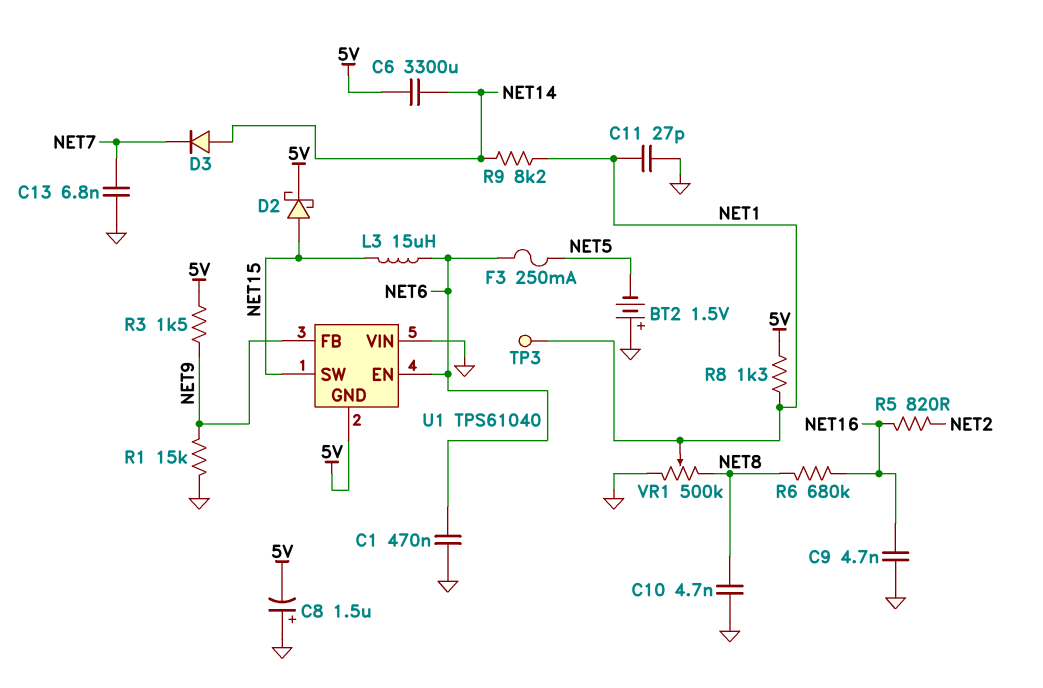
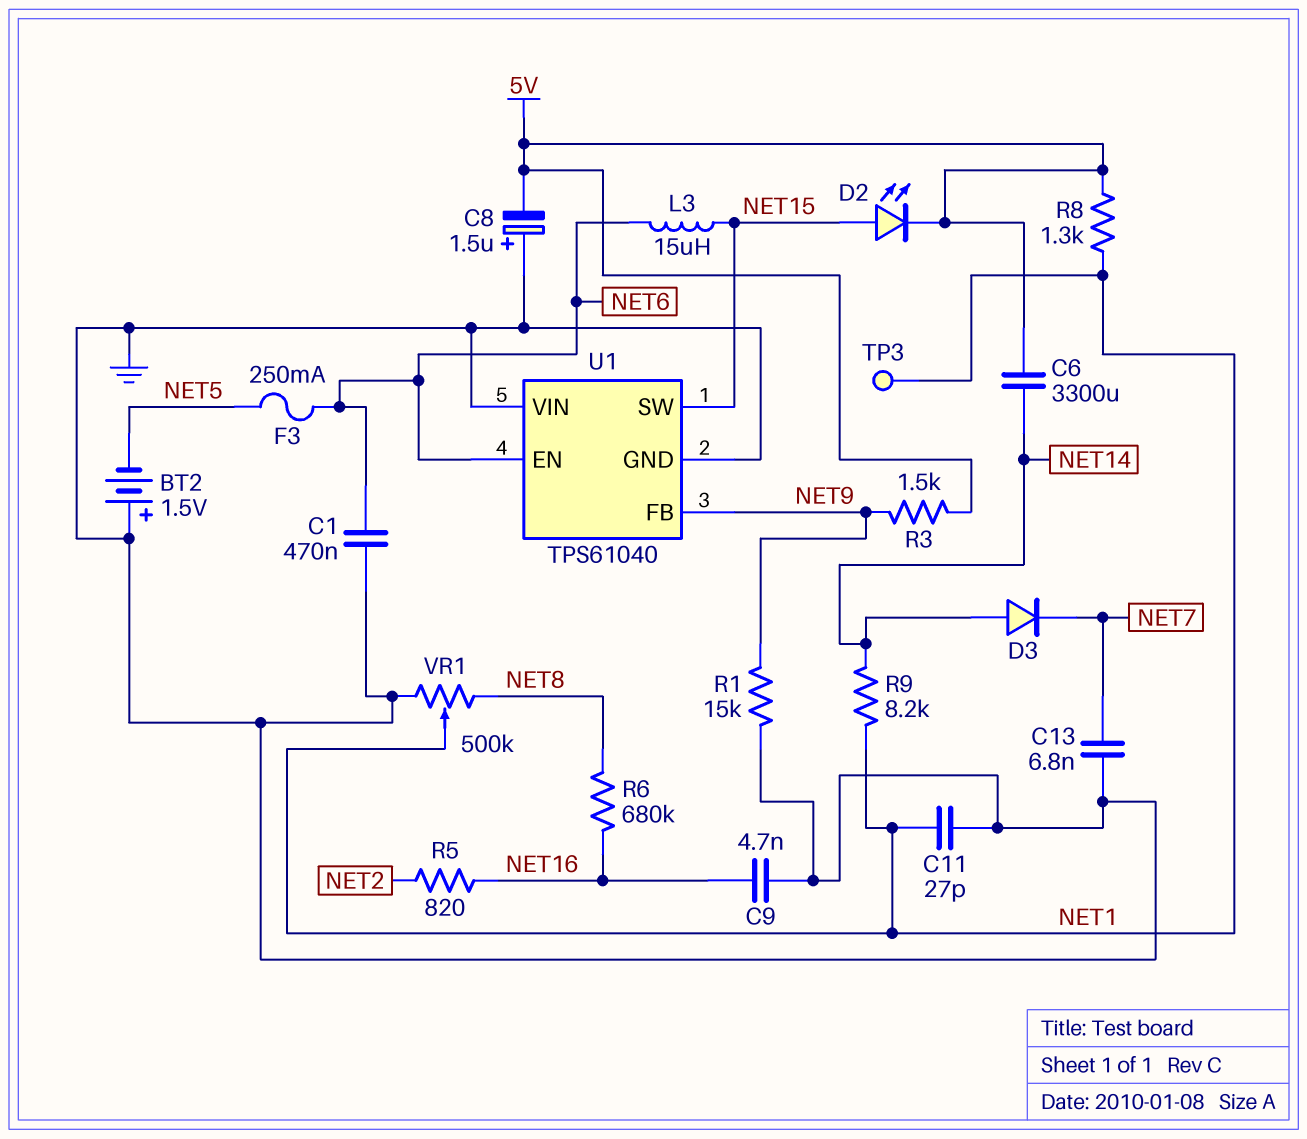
C10: 4.7nF (GND, NET8) -> none
D2: schottky (A NET15, K 5V) -> LED (A NET15, K 5V)
U1 pin GND: 5V -> GND

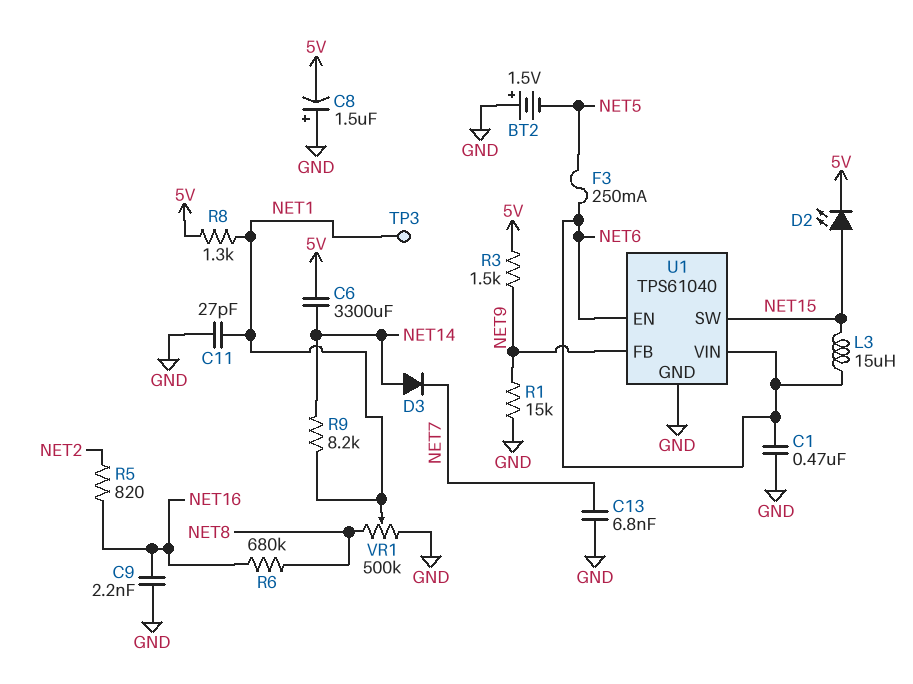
C9: 4.7nF (GND, NET16) -> 2.2nF (GND, NET16)
U1 pin VIN: GND -> NET6

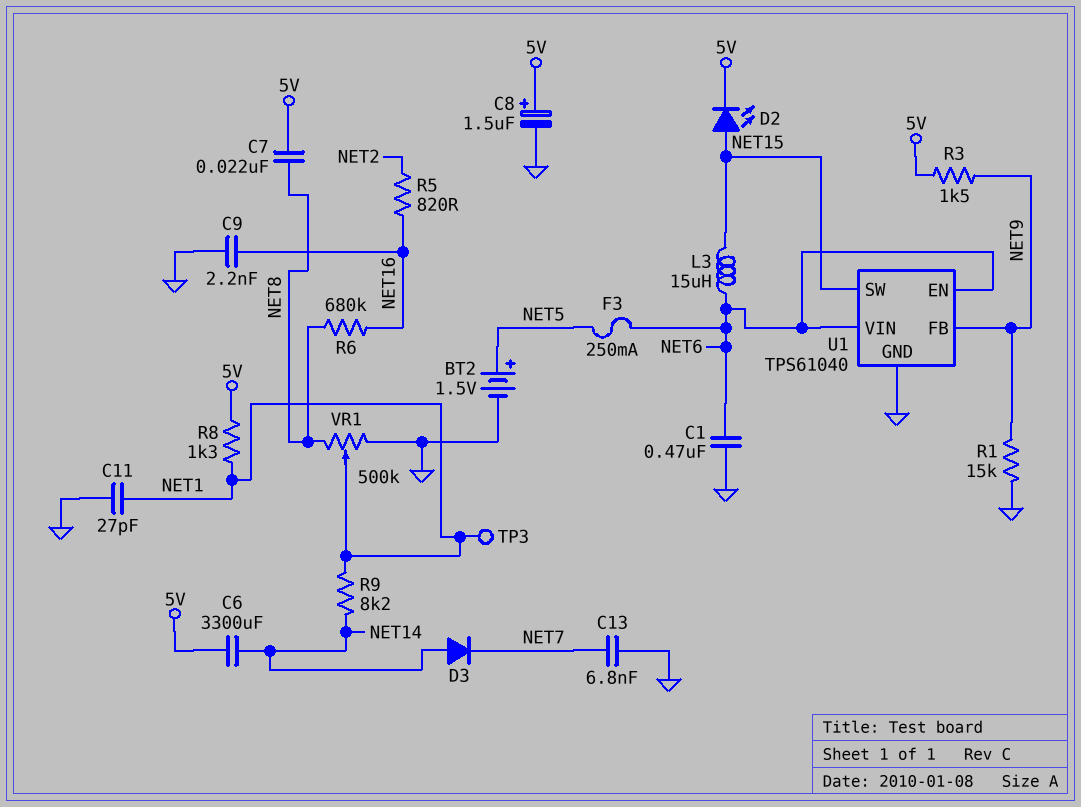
BT2: 1.5V (plus GND, minus NET5) -> 1.5V (plus NET5, minus GND)
C7: none -> 22nF (5V, NET8)
C8: 1.5uF (plus GND, minus 5V) -> 1.5uF (plus 5V, minus GND)

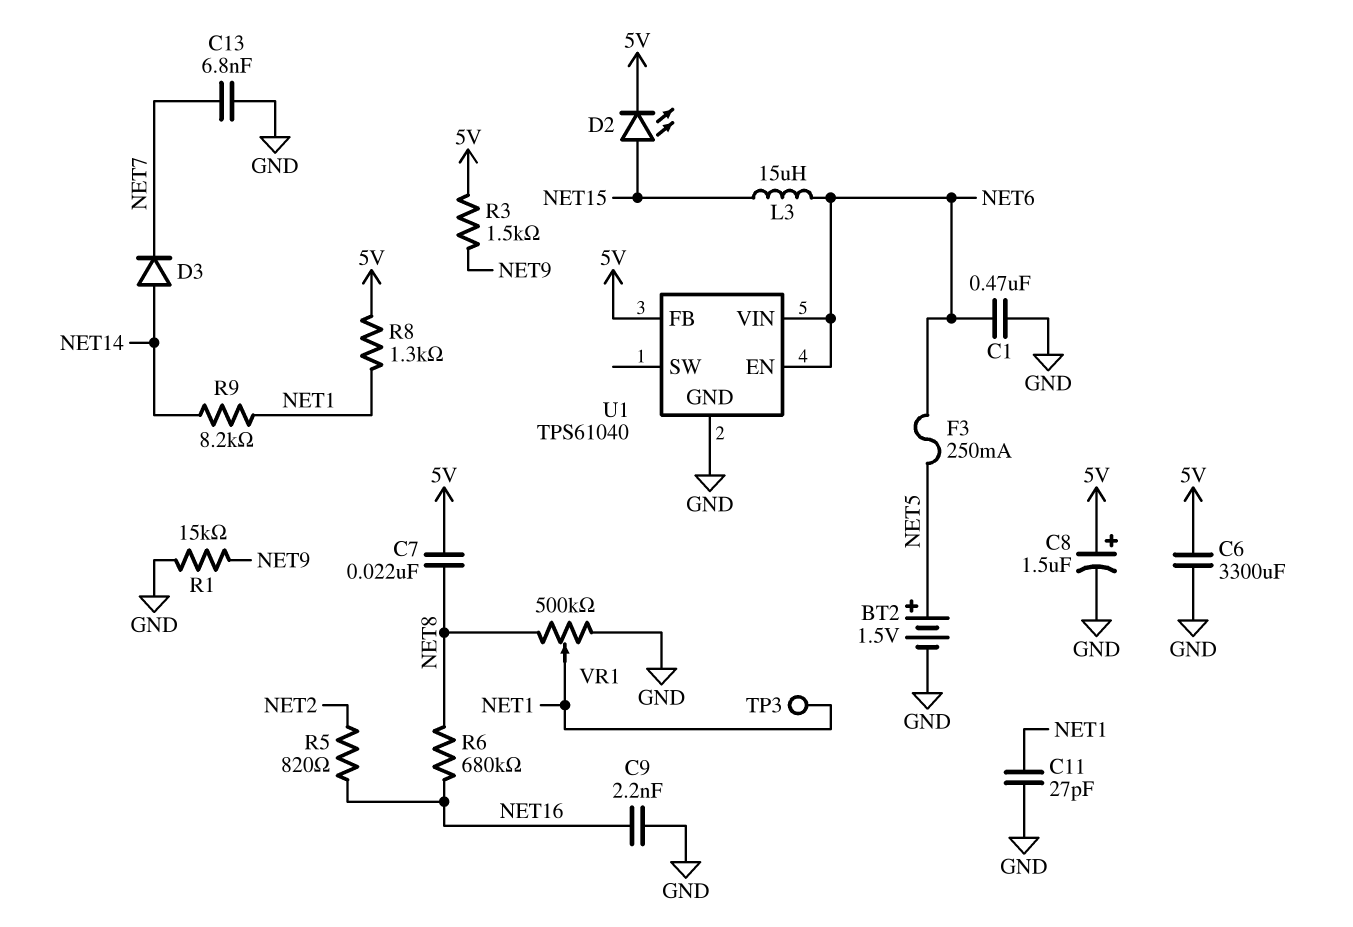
C6: 3300uF (5V, NET14) -> 3300uF (5V, GND)
U1 pin FB: NET9 -> 5V
U1 pin SW: NET15 -> none

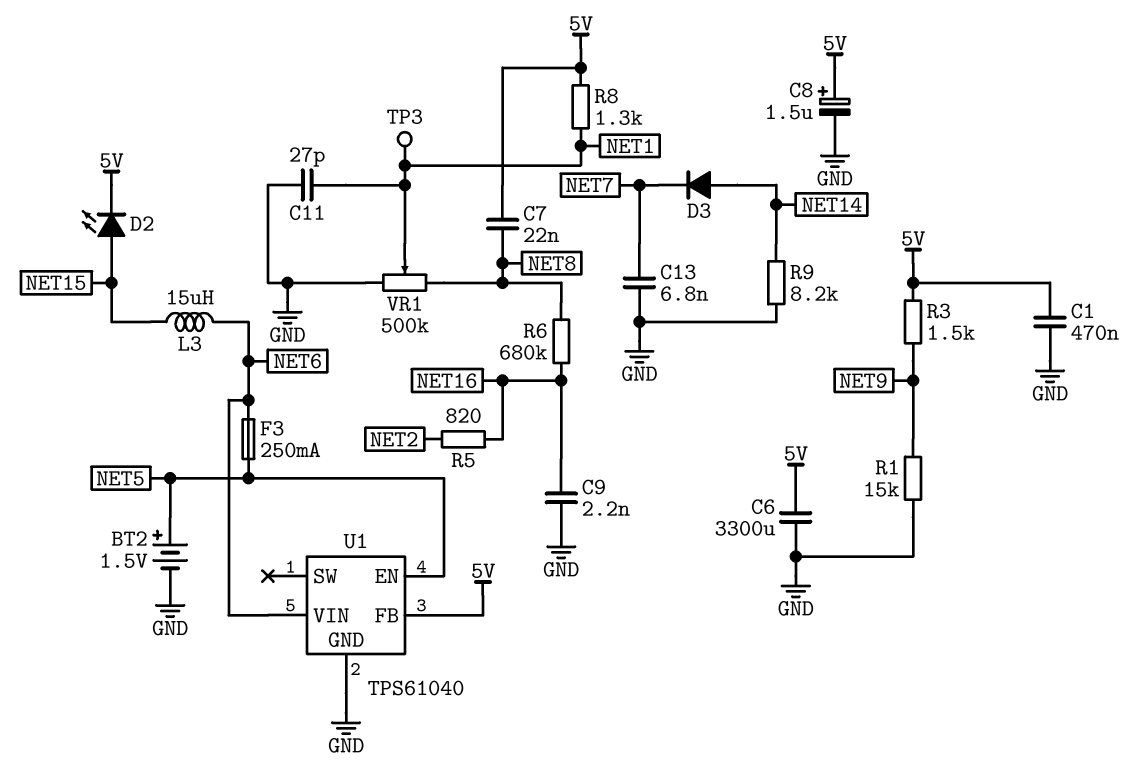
C1: 470nF (GND, NET6) -> 470nF (5V, GND)
R9: 8.2k (NET1, NET14) -> 8.2k (GND, NET14)
U1 pin EN: NET6 -> NET5

